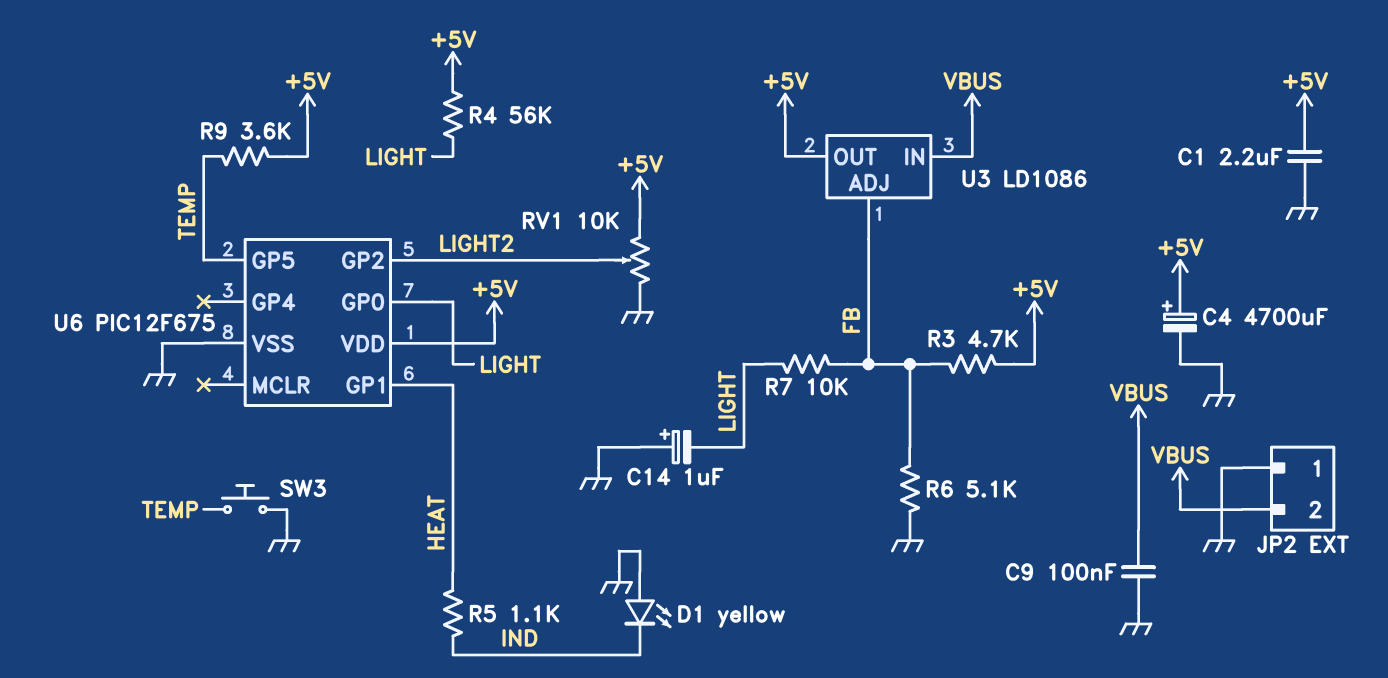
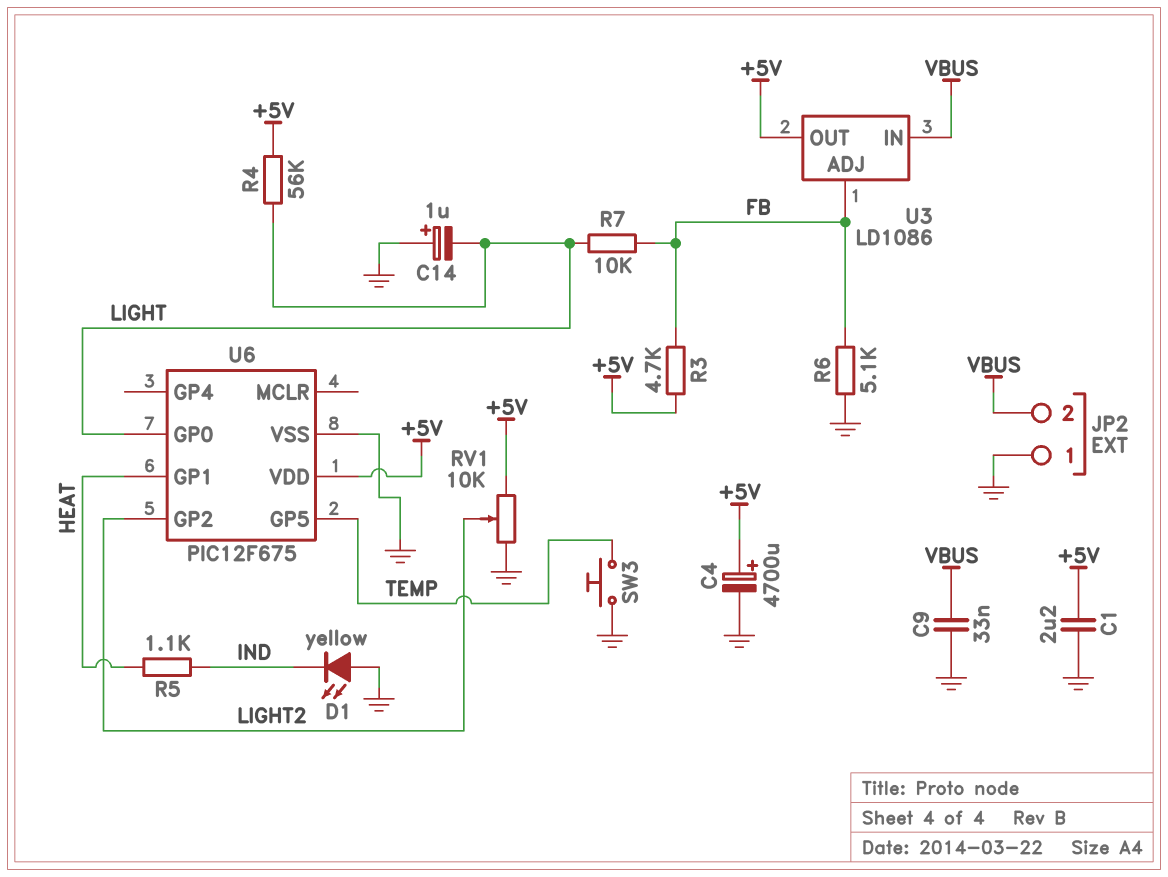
C9: 100nF (GND, VBUS) -> 33nF (GND, VBUS)
R9: 3.6k (+5V, TEMP) -> none

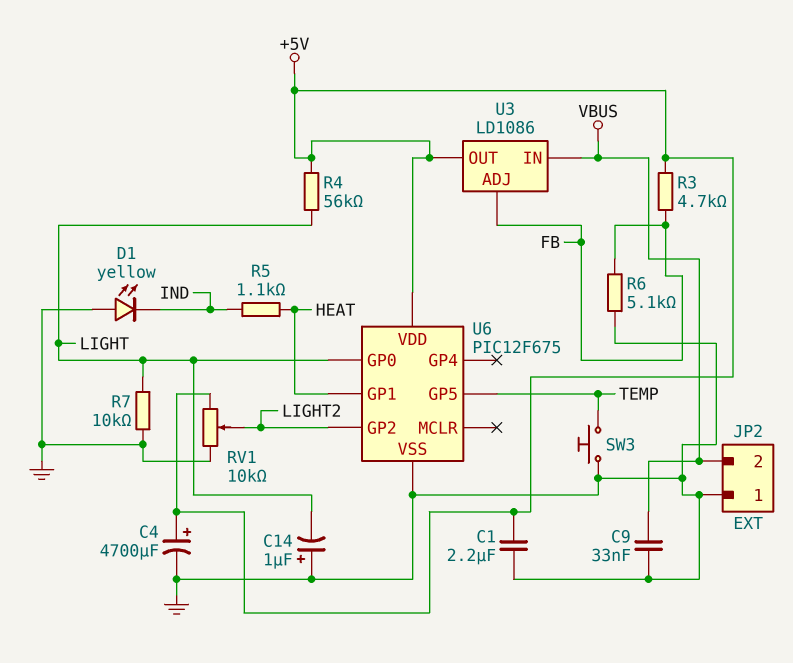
R7: 10k (FB, LIGHT) -> 10k (GND, LIGHT)

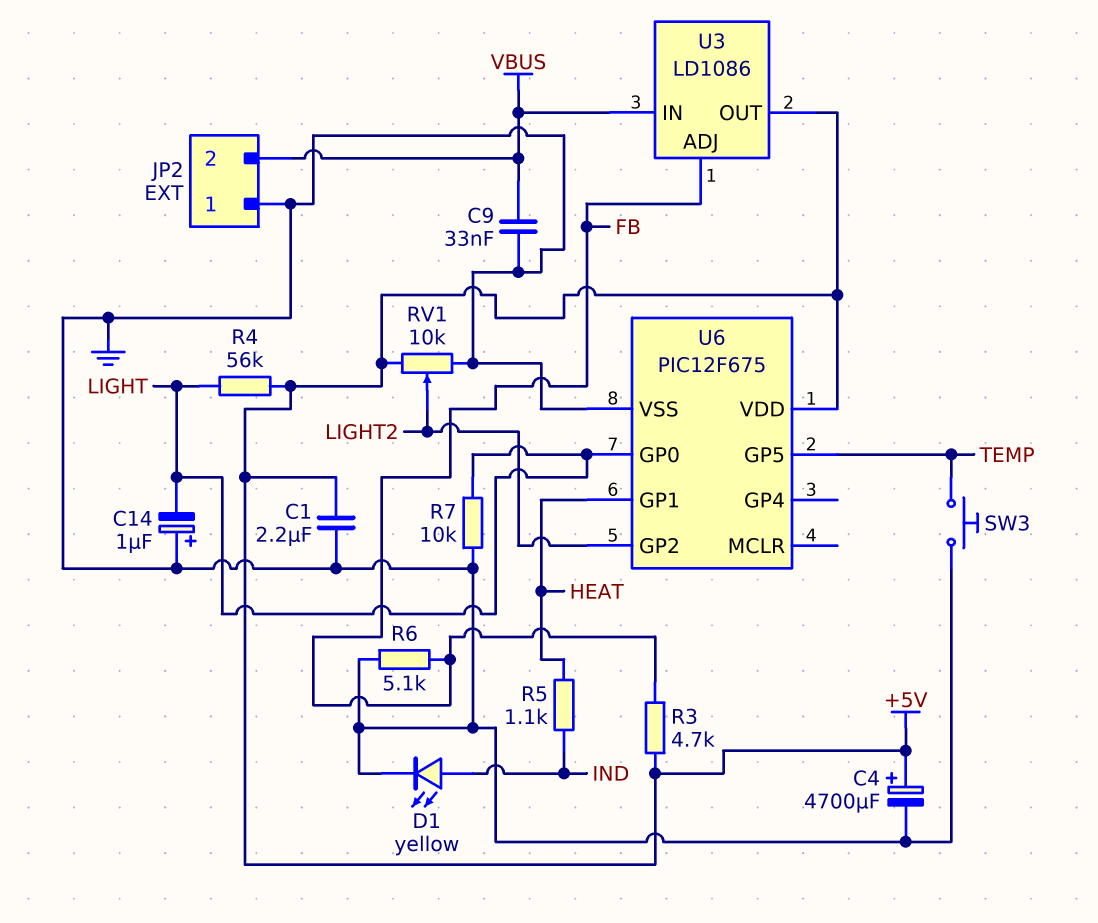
D1: LED yellow (A GND, K IND) -> LED yellow (A IND, K GND)

